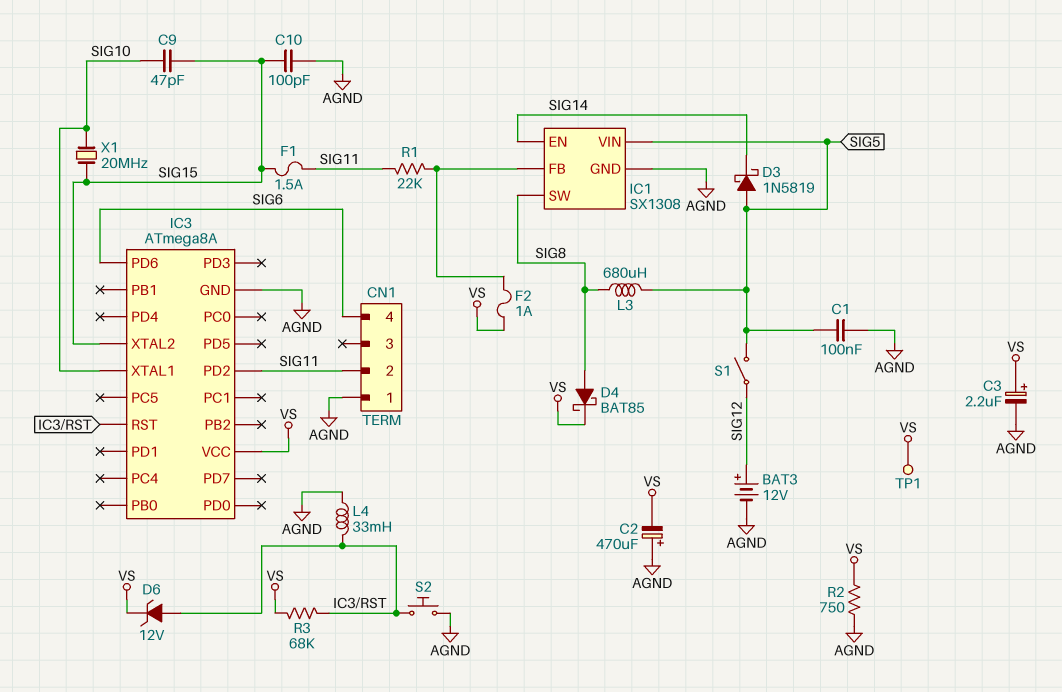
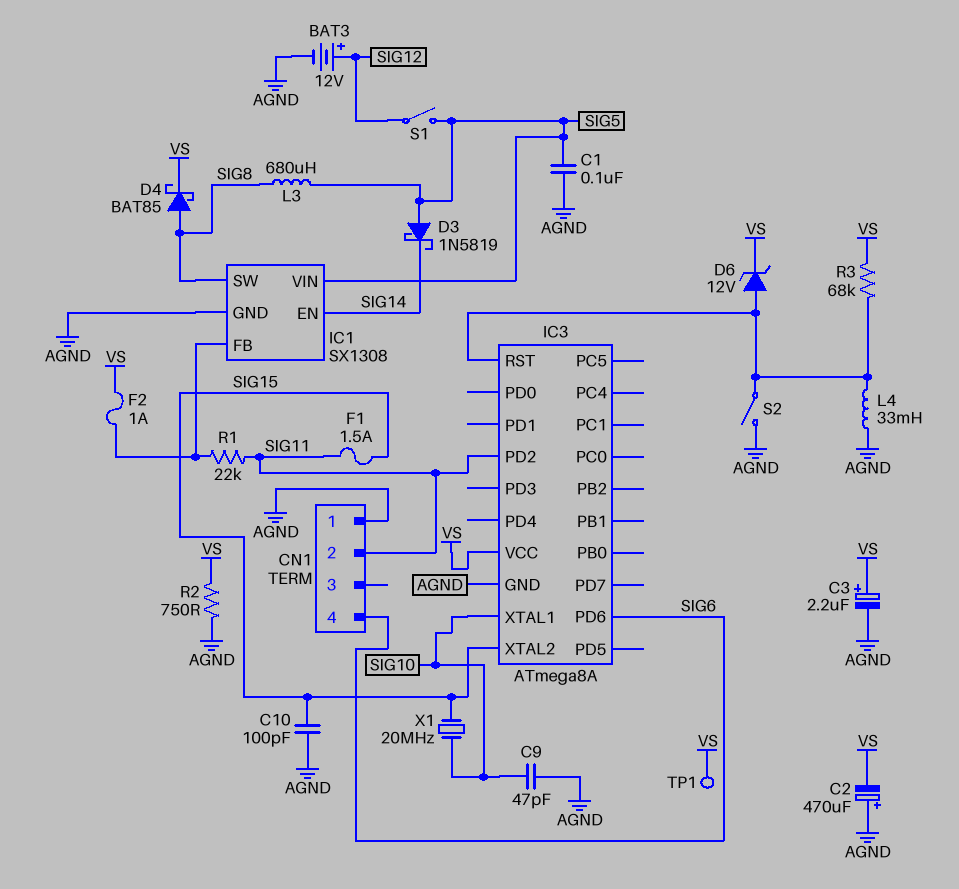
C9: 47pF (SIG10, SIG15) -> 47pF (AGND, SIG10)
S2: button (AGND, IC3/RST) -> switch (AGND, IC3/RST)

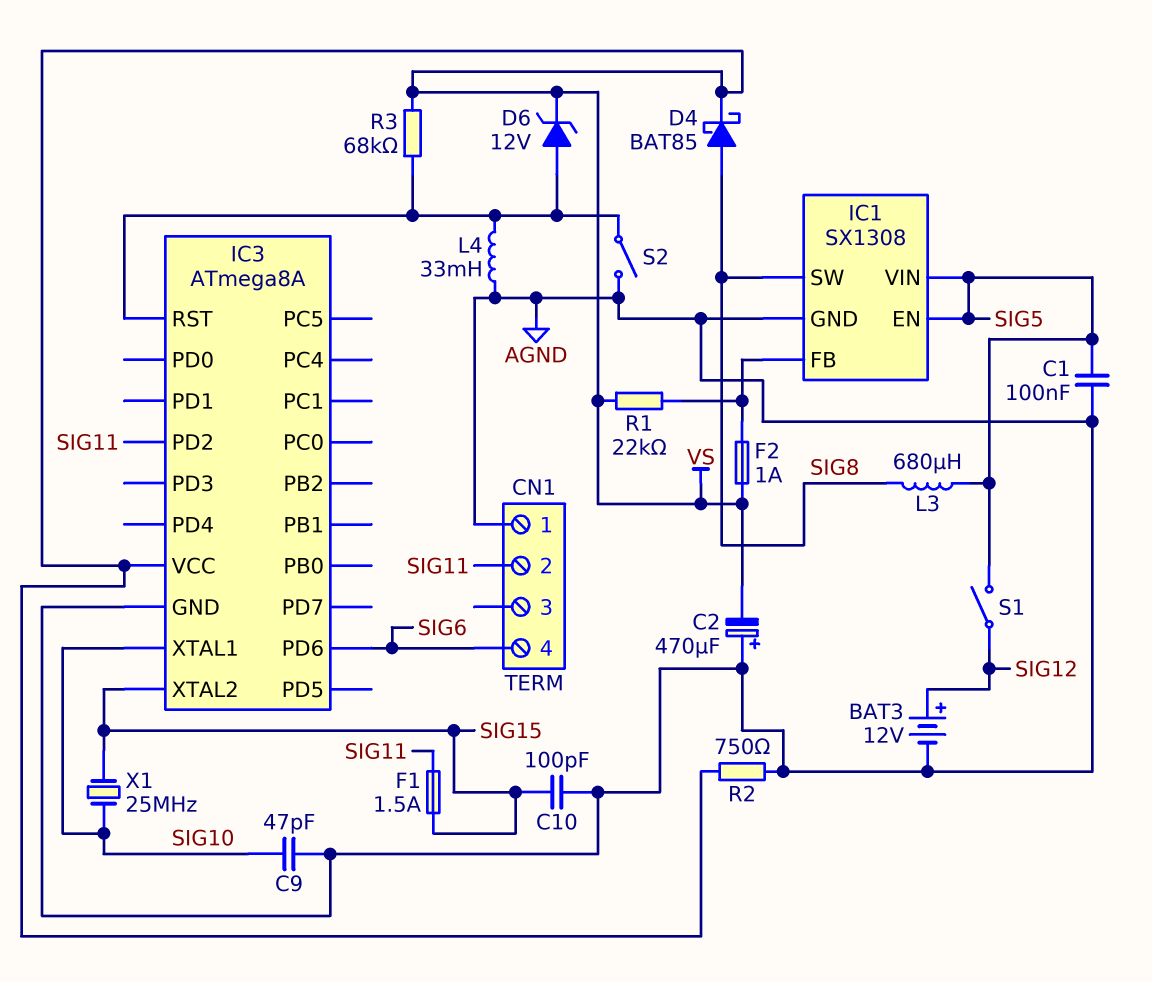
C3: 2.2uF (plus VS, minus AGND) -> none
D3: schottky 1N5819 (A SIG5, K SIG14) -> none
IC1 pin EN: SIG14 -> SIG5
R1: 22k (IC1/FB, SIG11) -> 22k (IC1/FB, VS)
TP1: test point (VS) -> none
X1: 20MHz (SIG10, SIG15) -> 25MHz (SIG10, SIG15)

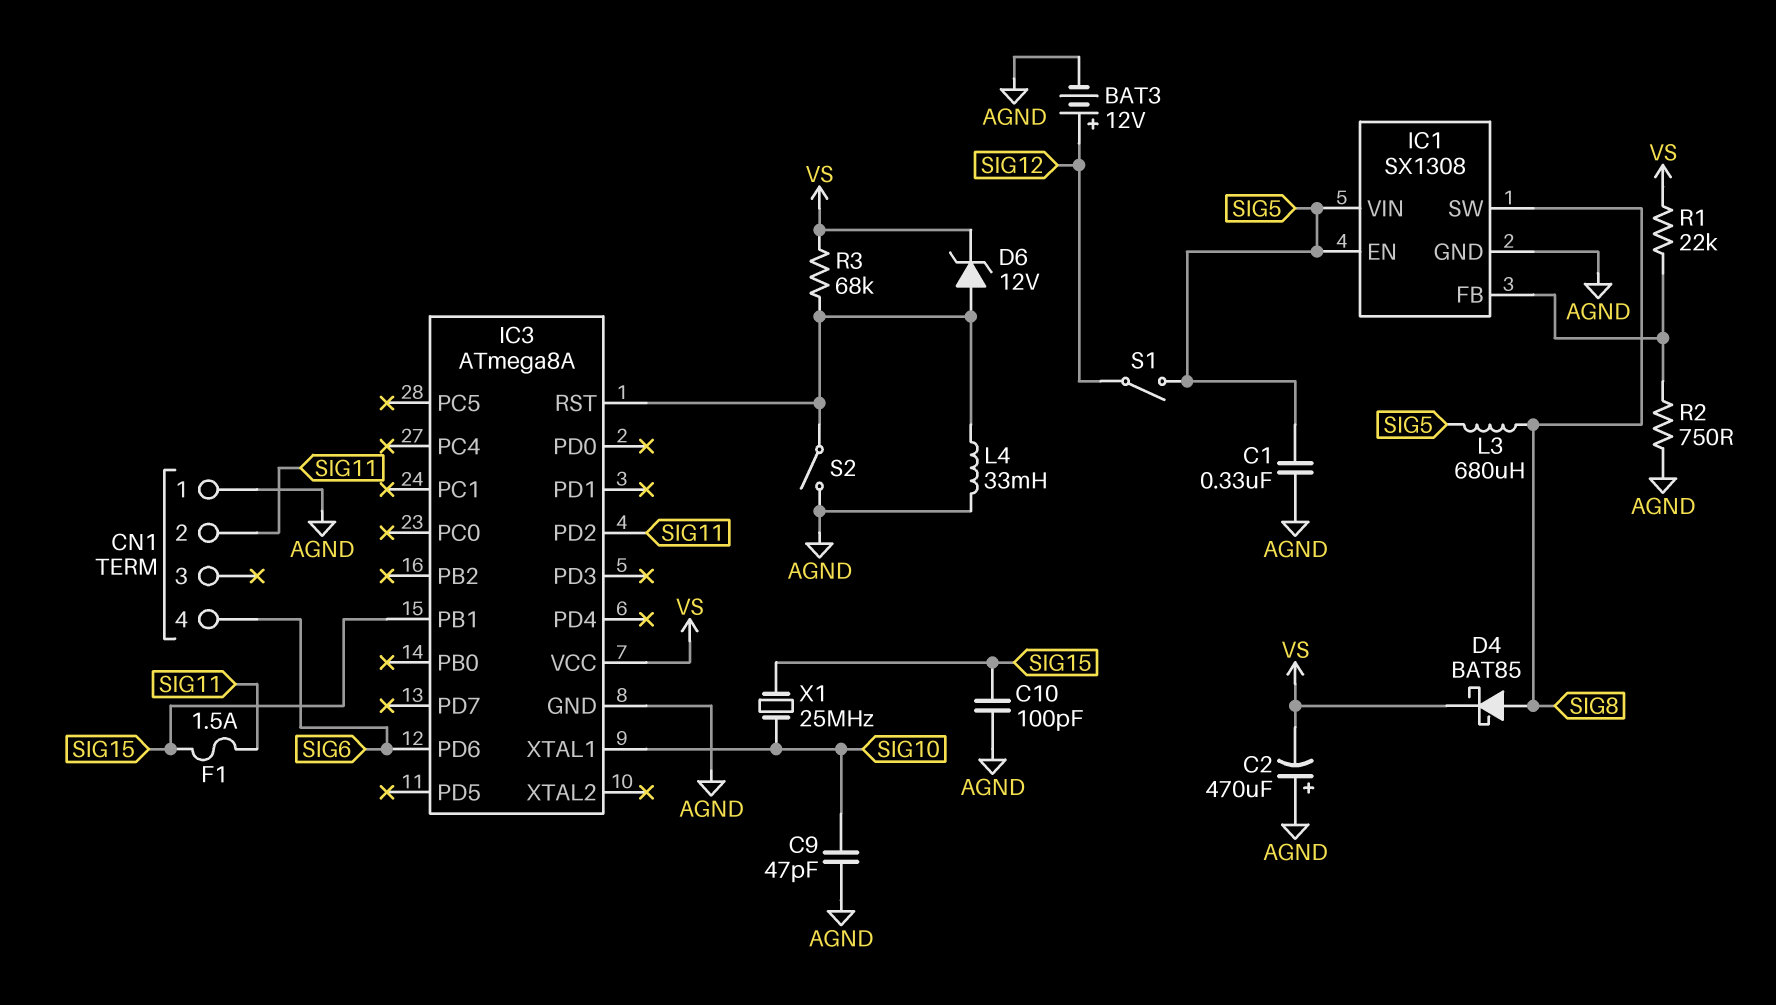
C1: 100nF (AGND, SIG5) -> 330nF (AGND, SIG5)
F2: 1A (IC1/FB, VS) -> none
IC3 pin PB1: none -> SIG15
IC3 pin XTAL2: SIG15 -> none
R2: 750 (AGND, VS) -> 750 (AGND, IC1/FB)

